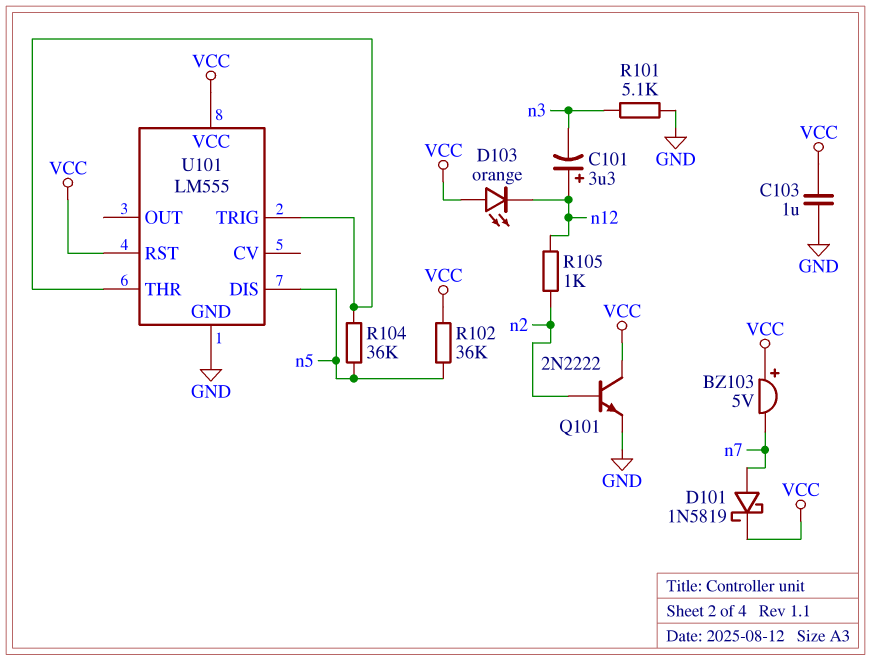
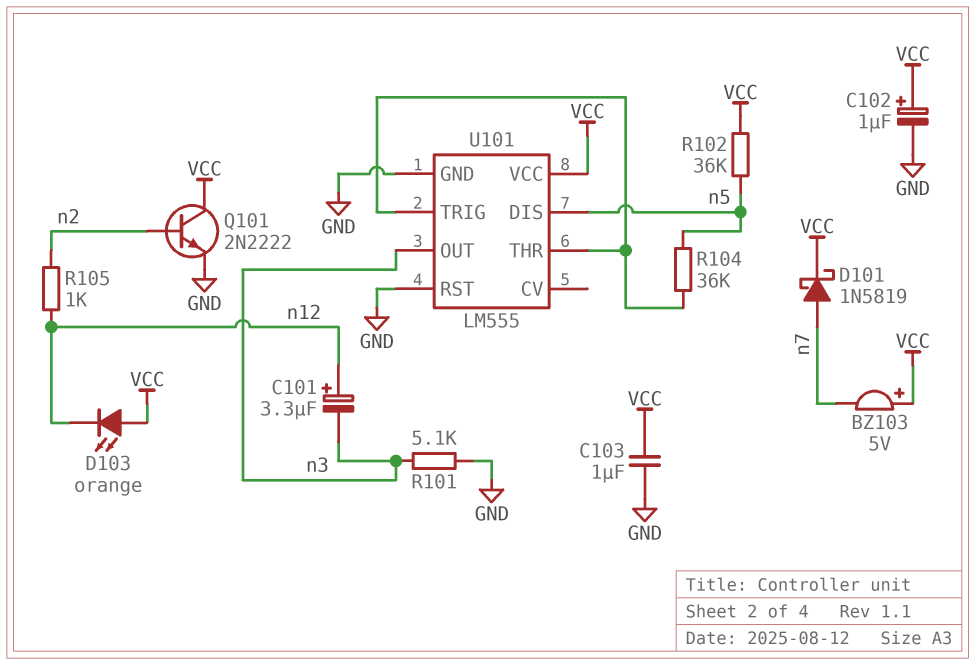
C102: none -> 1uF (plus VCC, minus GND)
U101 pin OUT: none -> n3
U101 pin RST: VCC -> GND

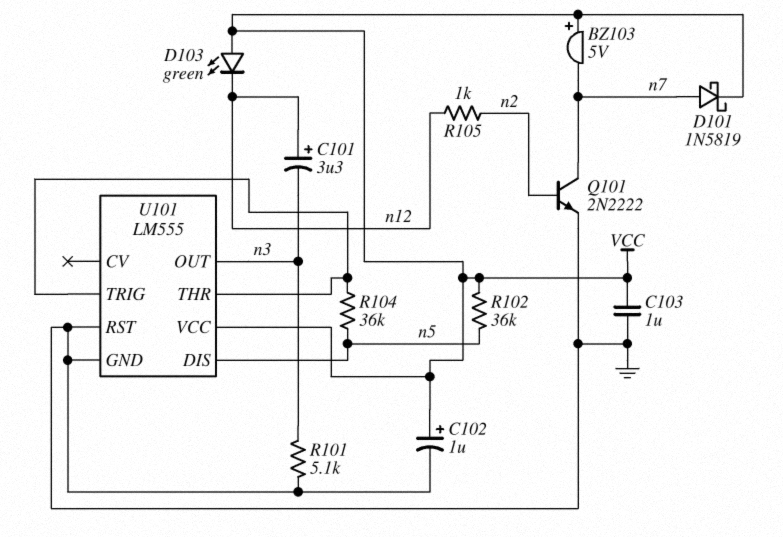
D103: LED orange (A VCC, K n12) -> LED green (A VCC, K n12)
Q101: NPN 2N2222 (B n2, C VCC, E GND) -> NPN 2N2222 (B n2, C n7, E GND)

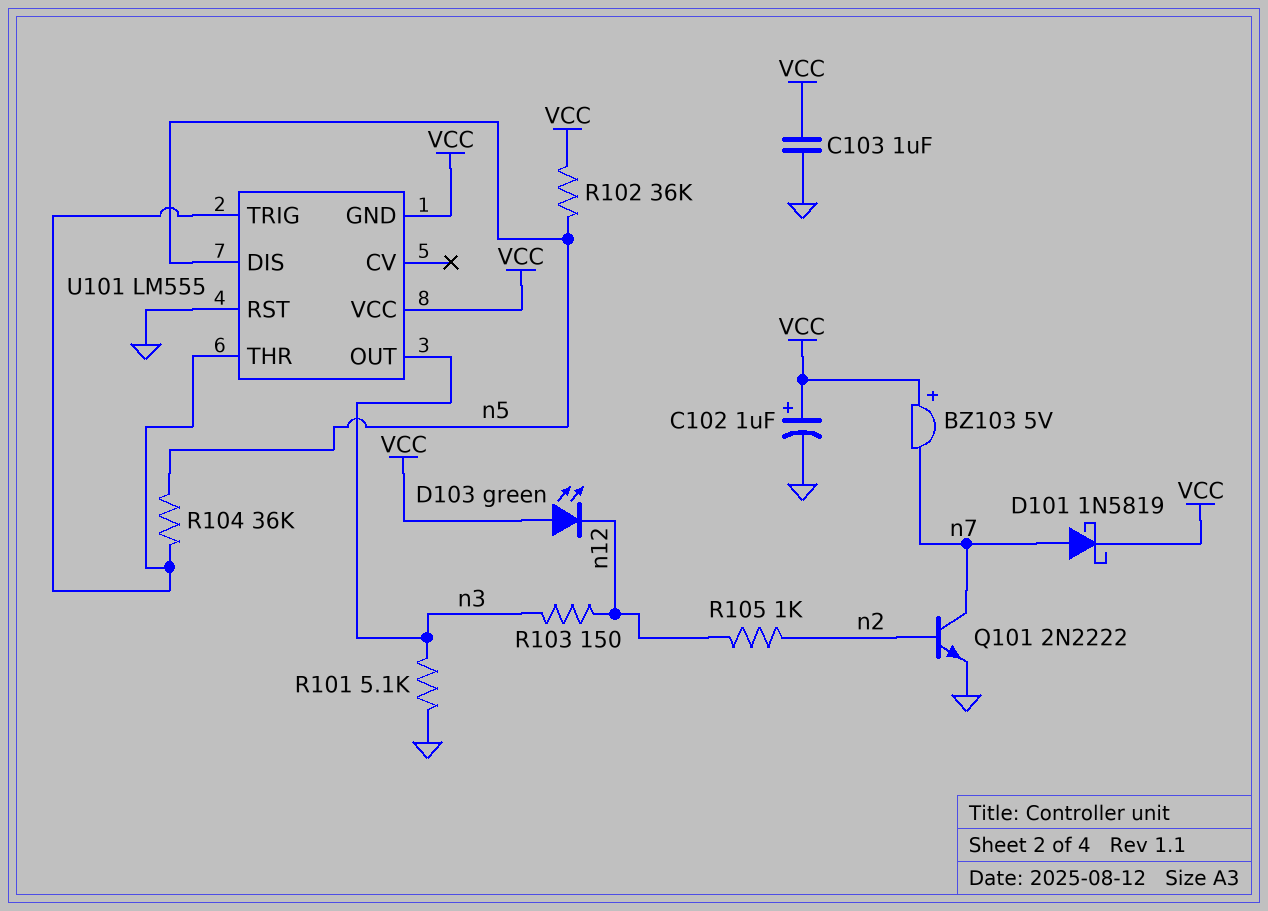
C101: 3.3uF (plus n12, minus n3) -> none
R103: none -> 150 (n3, n12)
U101 pin GND: GND -> VCC

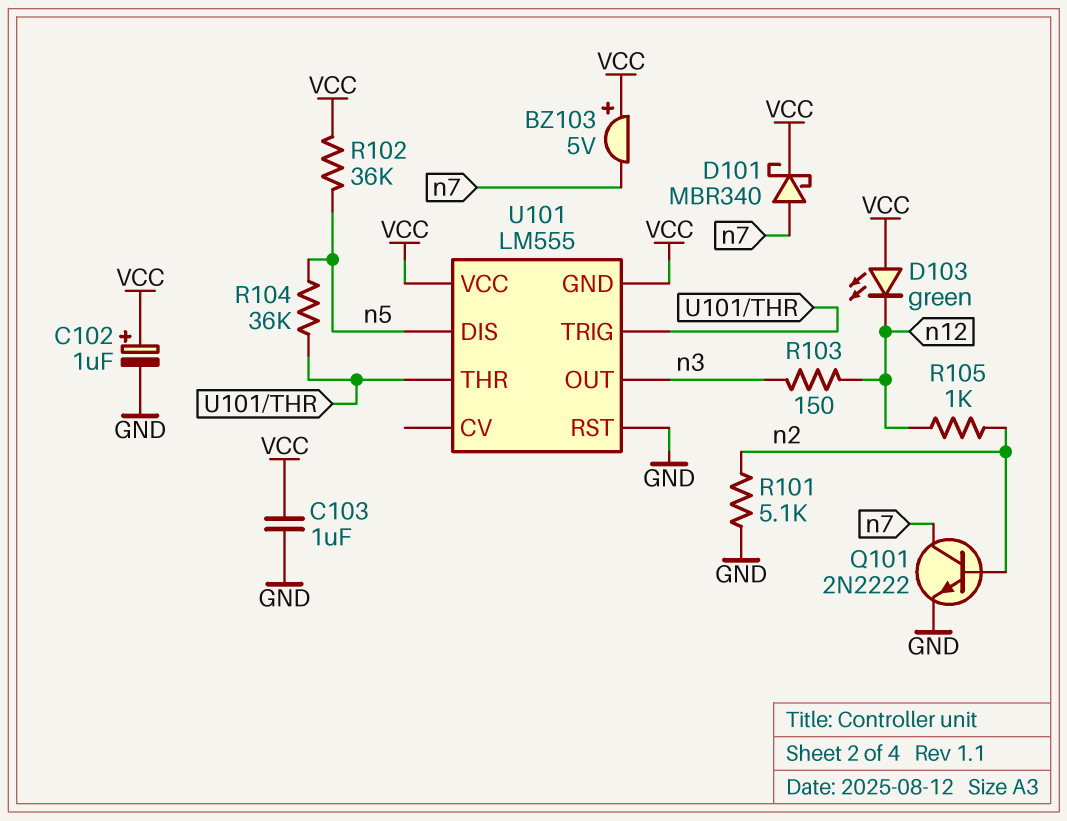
D101: schottky 1N5819 (A n7, K VCC) -> schottky MBR340 (A n7, K VCC)
R101: 5.1k (GND, n3) -> 5.1k (GND, n2)

